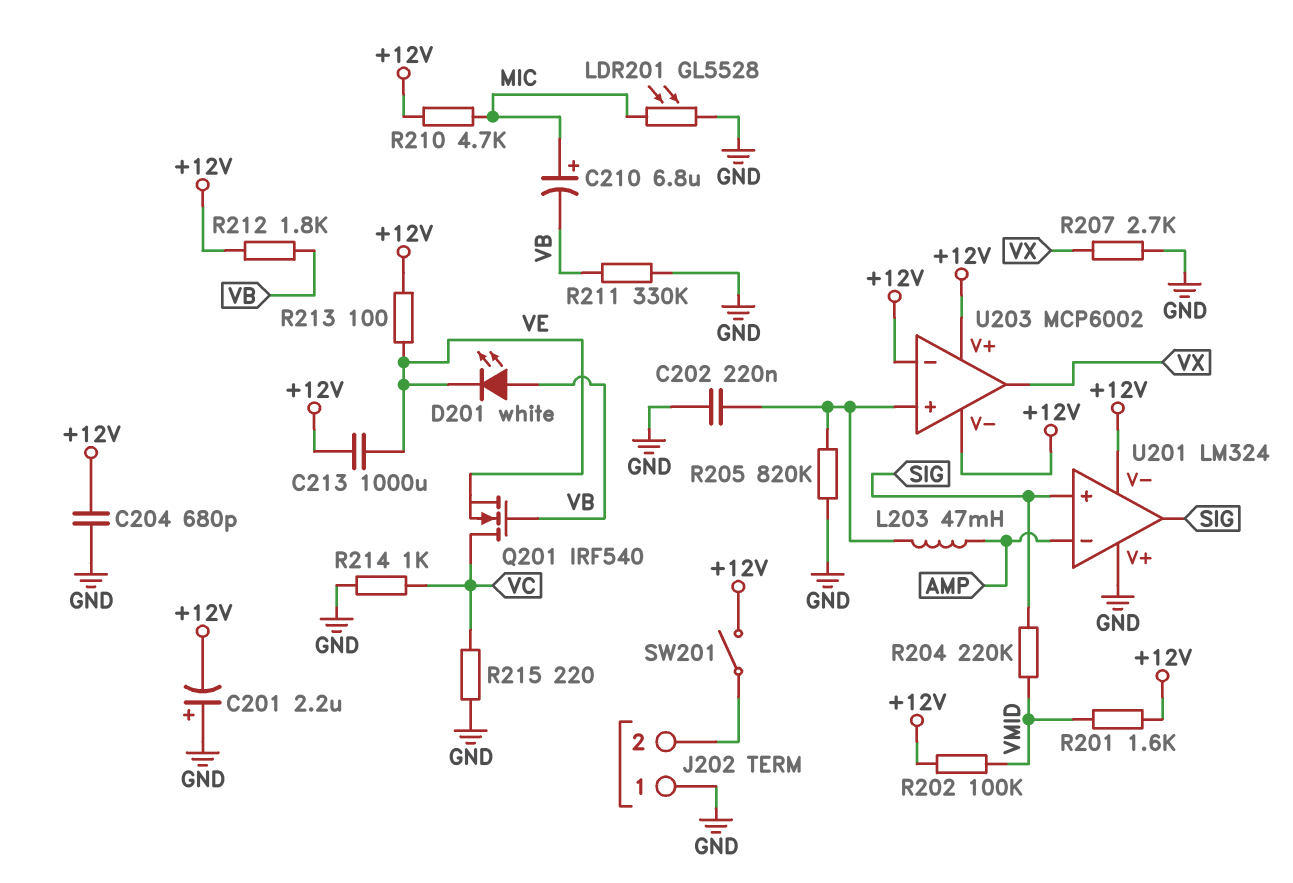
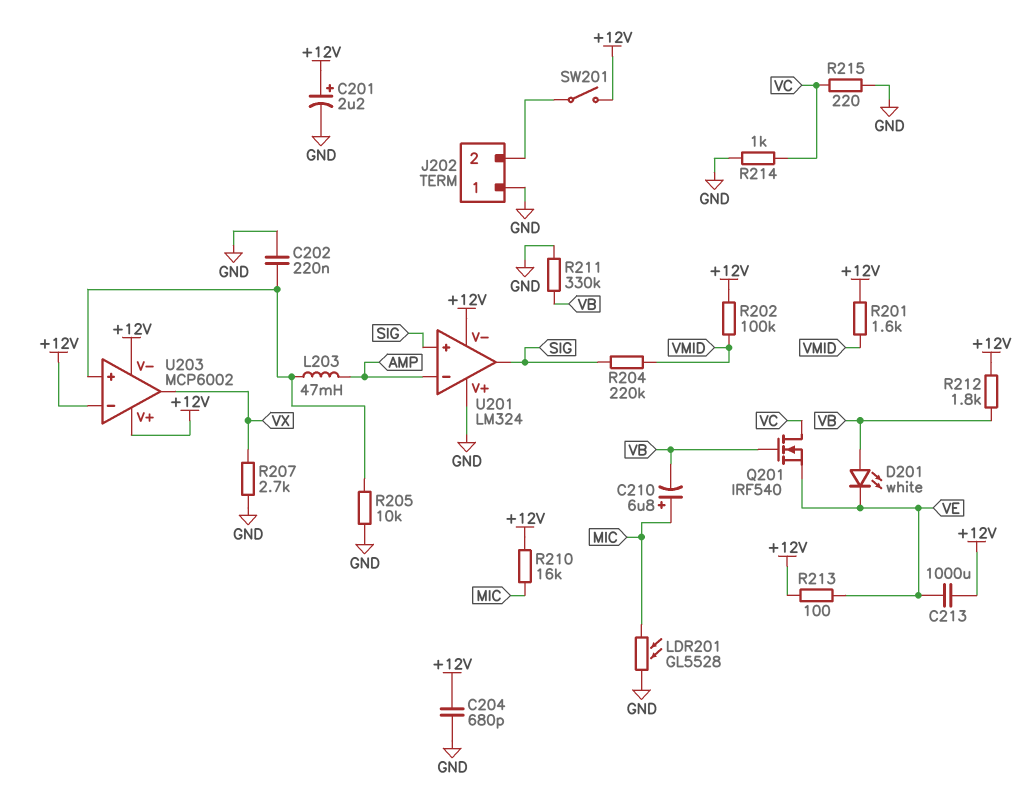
C201: 2.2uF (plus GND, minus +12V) -> 2.2uF (plus +12V, minus GND)
R205: 820k (GND, U203/in+) -> 10k (GND, U203/in+)
R210: 4.7k (+12V, MIC) -> 16k (+12V, MIC)

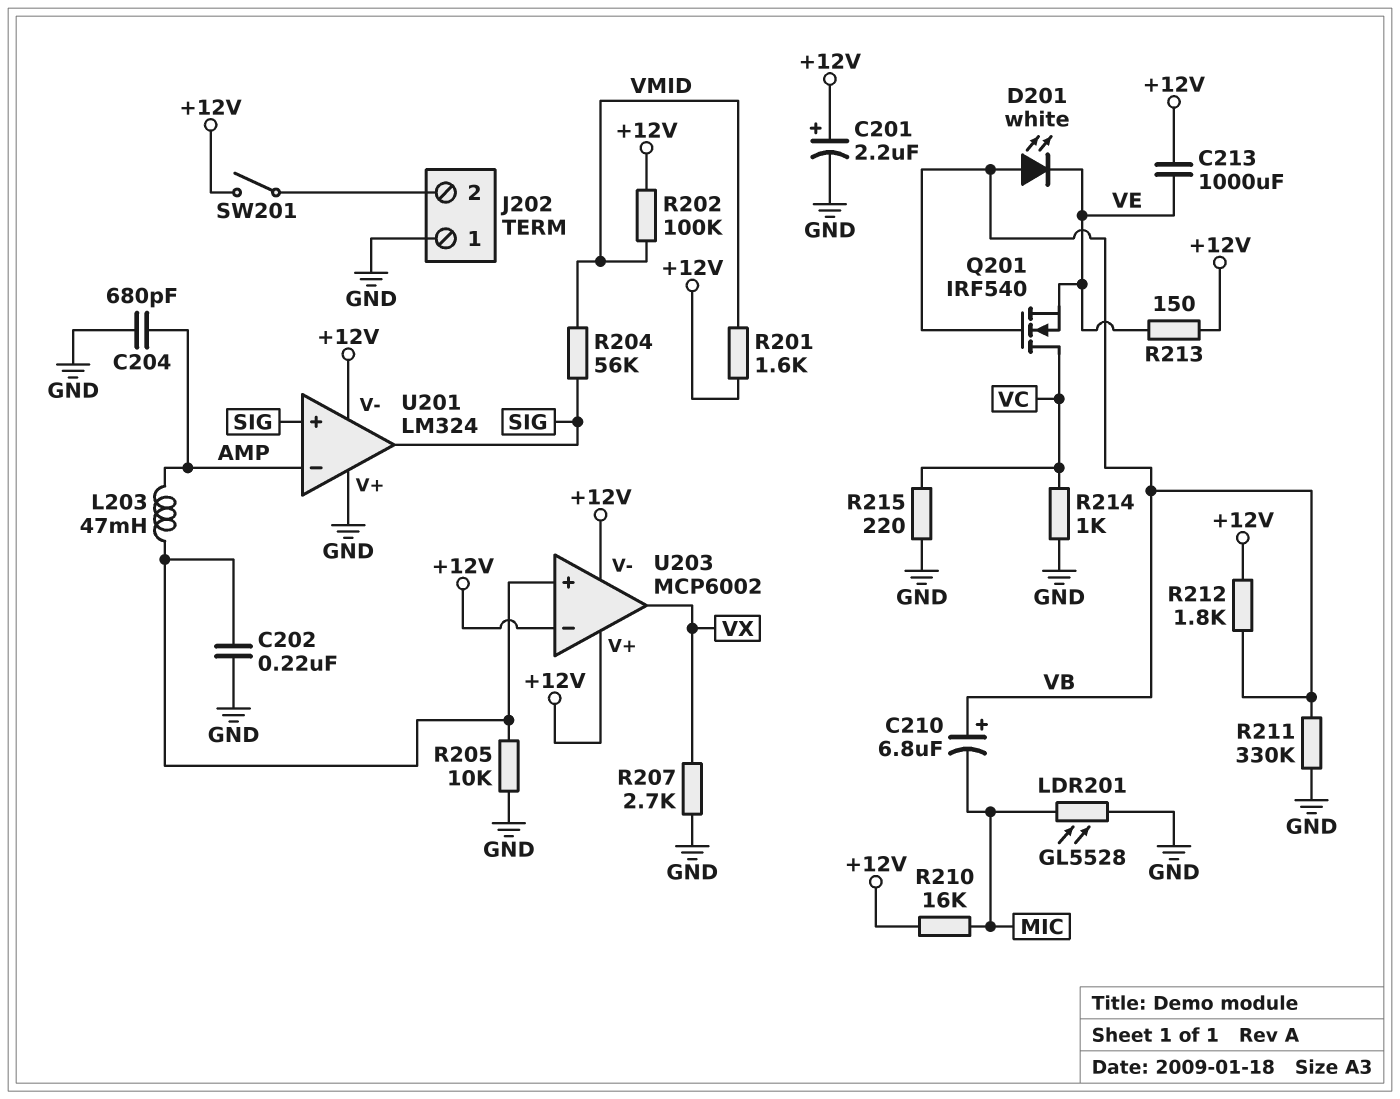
C204: 680pF (+12V, GND) -> 680pF (AMP, GND)
C210: 6.8uF (plus MIC, minus VB) -> 6.8uF (plus VB, minus MIC)
R204: 220k (SIG, VMID) -> 56k (SIG, VMID)
R213: 100 (+12V, VE) -> 150 (+12V, VE)

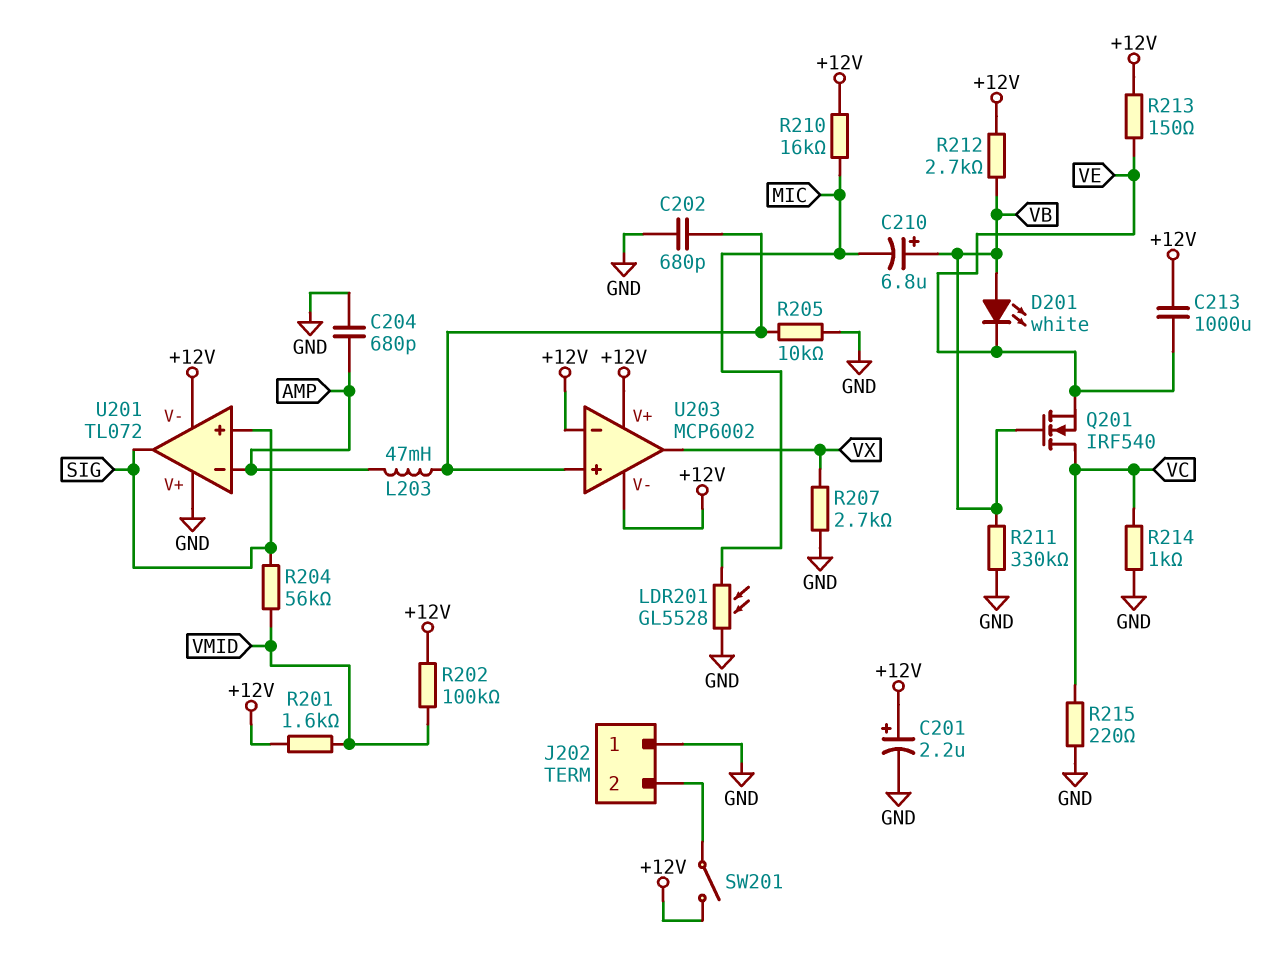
C202: 220nF (GND, U203/in+) -> 680pF (GND, U203/in+)
R212: 1.8k (+12V, VB) -> 2.7k (+12V, VB)
U201: LM324 -> TL072

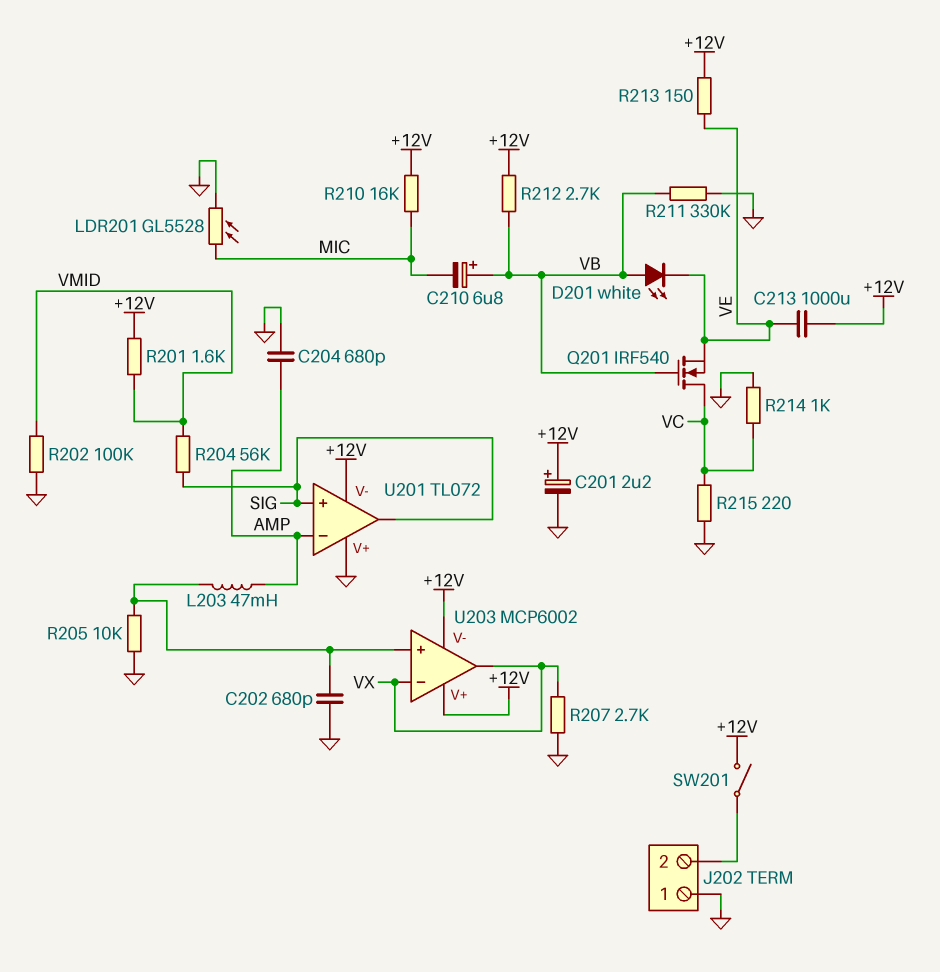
R202: 100k (+12V, VMID) -> 100k (GND, VMID)
U203 pin in-: +12V -> VX

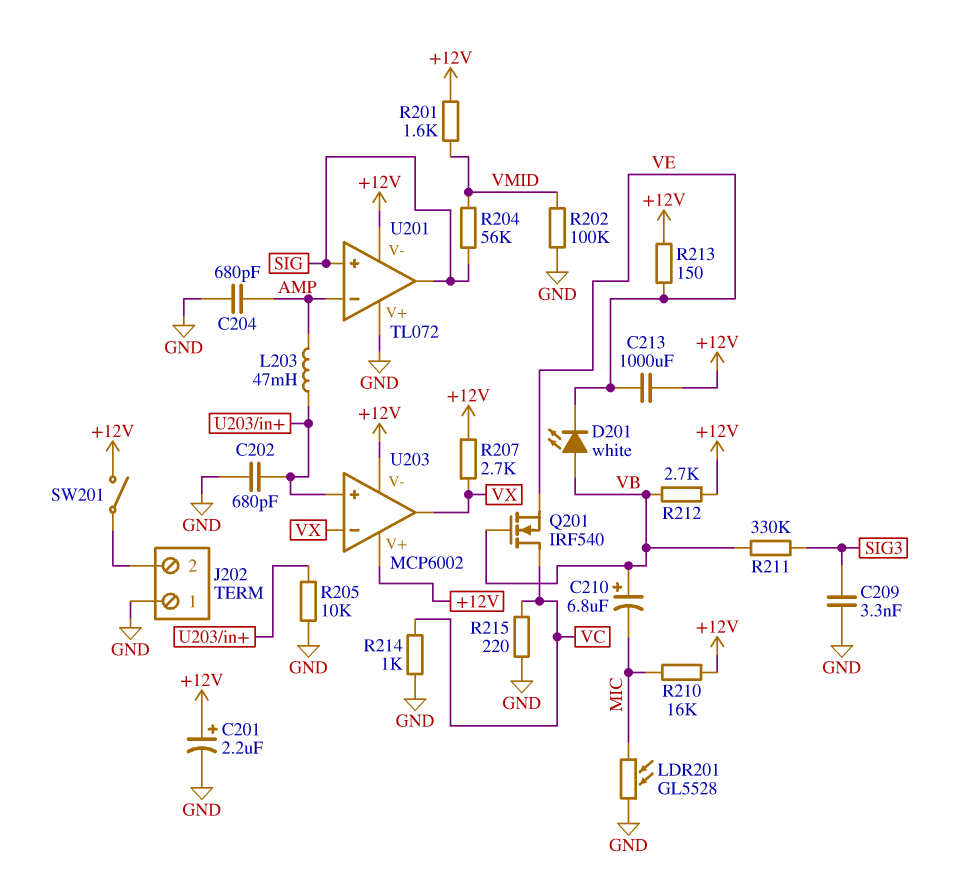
C209: none -> 3.3nF (GND, SIG3)
R207: 2.7k (GND, VX) -> 2.7k (+12V, VX)
R211: 330k (GND, VB) -> 330k (SIG3, VB)

